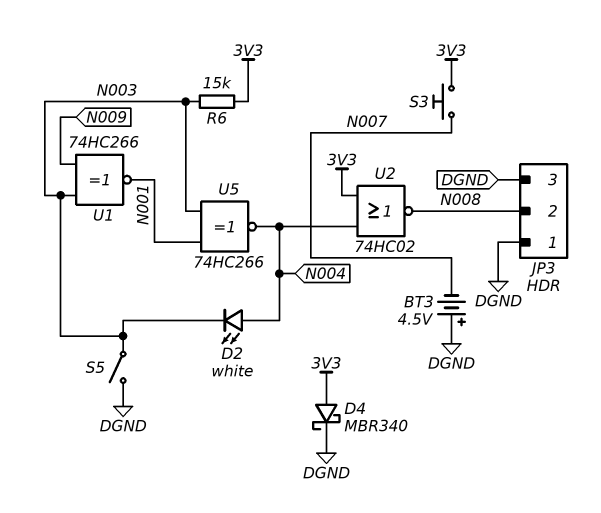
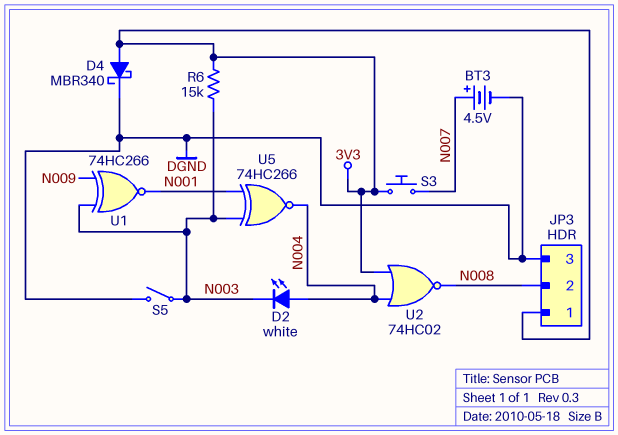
BT3: 4.5V (plus DGND, minus N007) -> 4.5V (plus N007, minus DGND)
JP3 pin 1: DGND -> 3V3

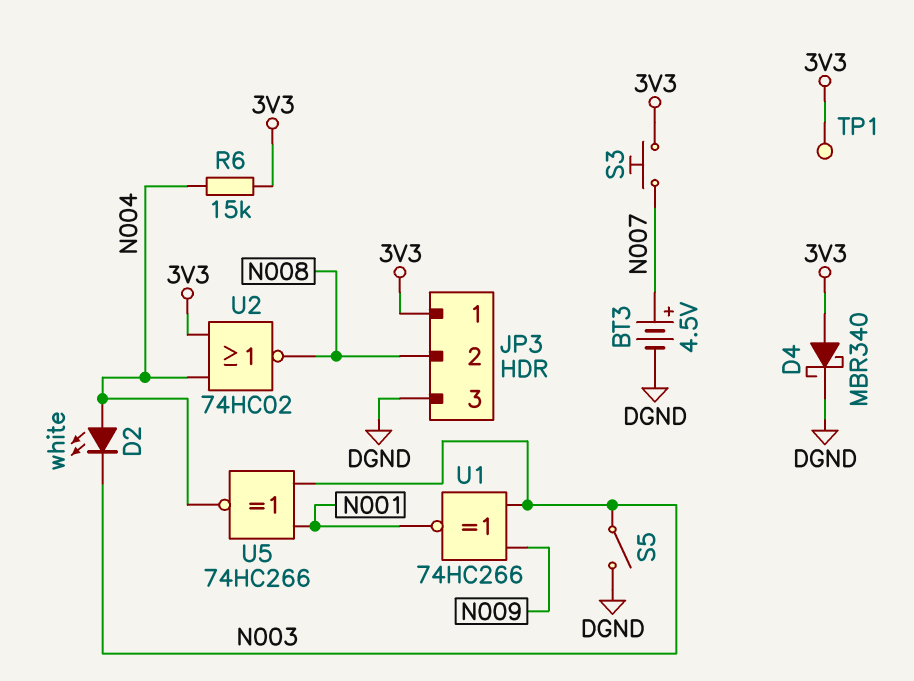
R6: 15k (3V3, N003) -> 15k (3V3, N004)
TP1: none -> test point (3V3)

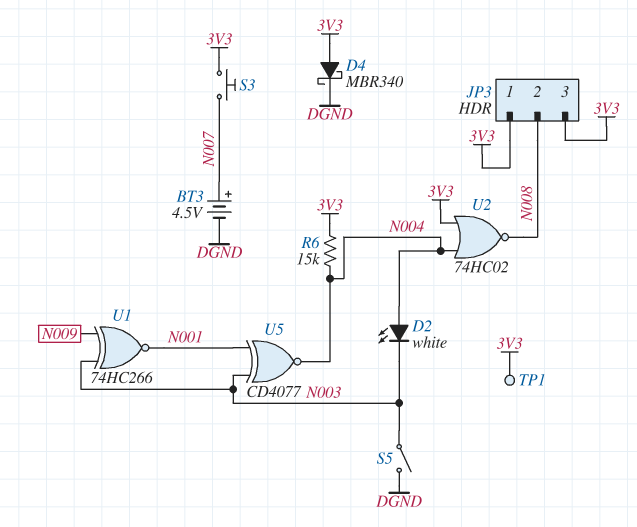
JP3 pin 3: DGND -> 3V3
U5: XNOR 74HC266 (in N001, in N003, out N004) -> XNOR CD4077 (in N001, in N003, out N004)

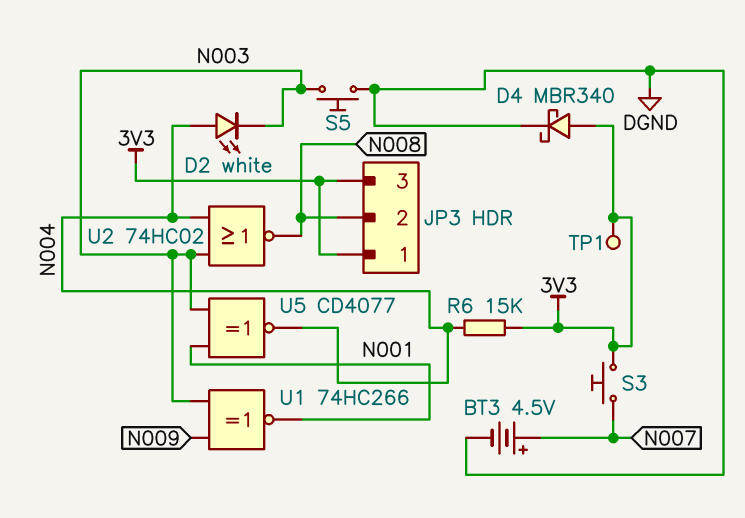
S5: switch (DGND, N003) -> button (DGND, N003)
U2: NOR 74HC02 (in 3V3, in N004, out N008) -> NOR 74HC02 (in N003, in N004, out N008)

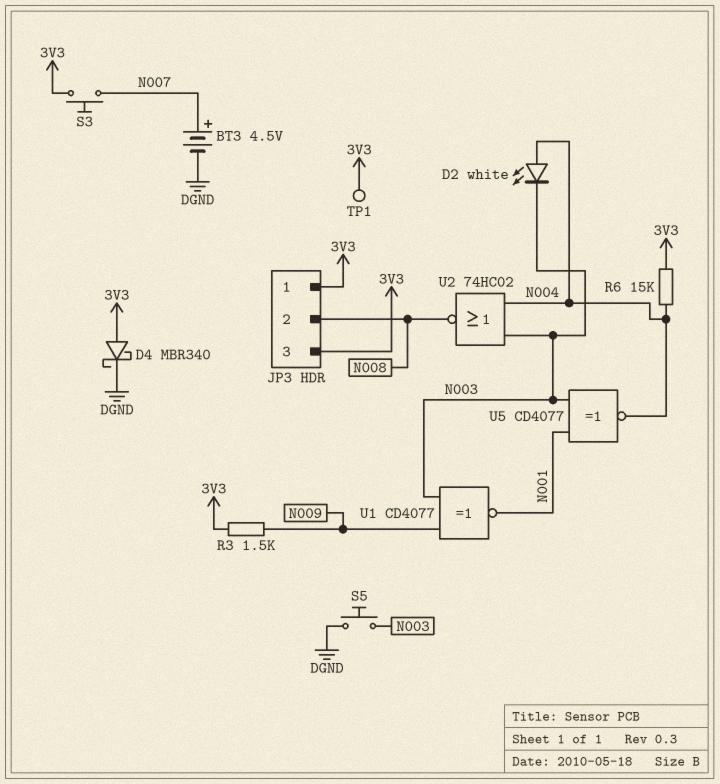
R3: none -> 1.5k (3V3, N009)
U1: XNOR 74HC266 (in N003, in N009, out N001) -> XNOR CD4077 (in N003, in N009, out N001)

